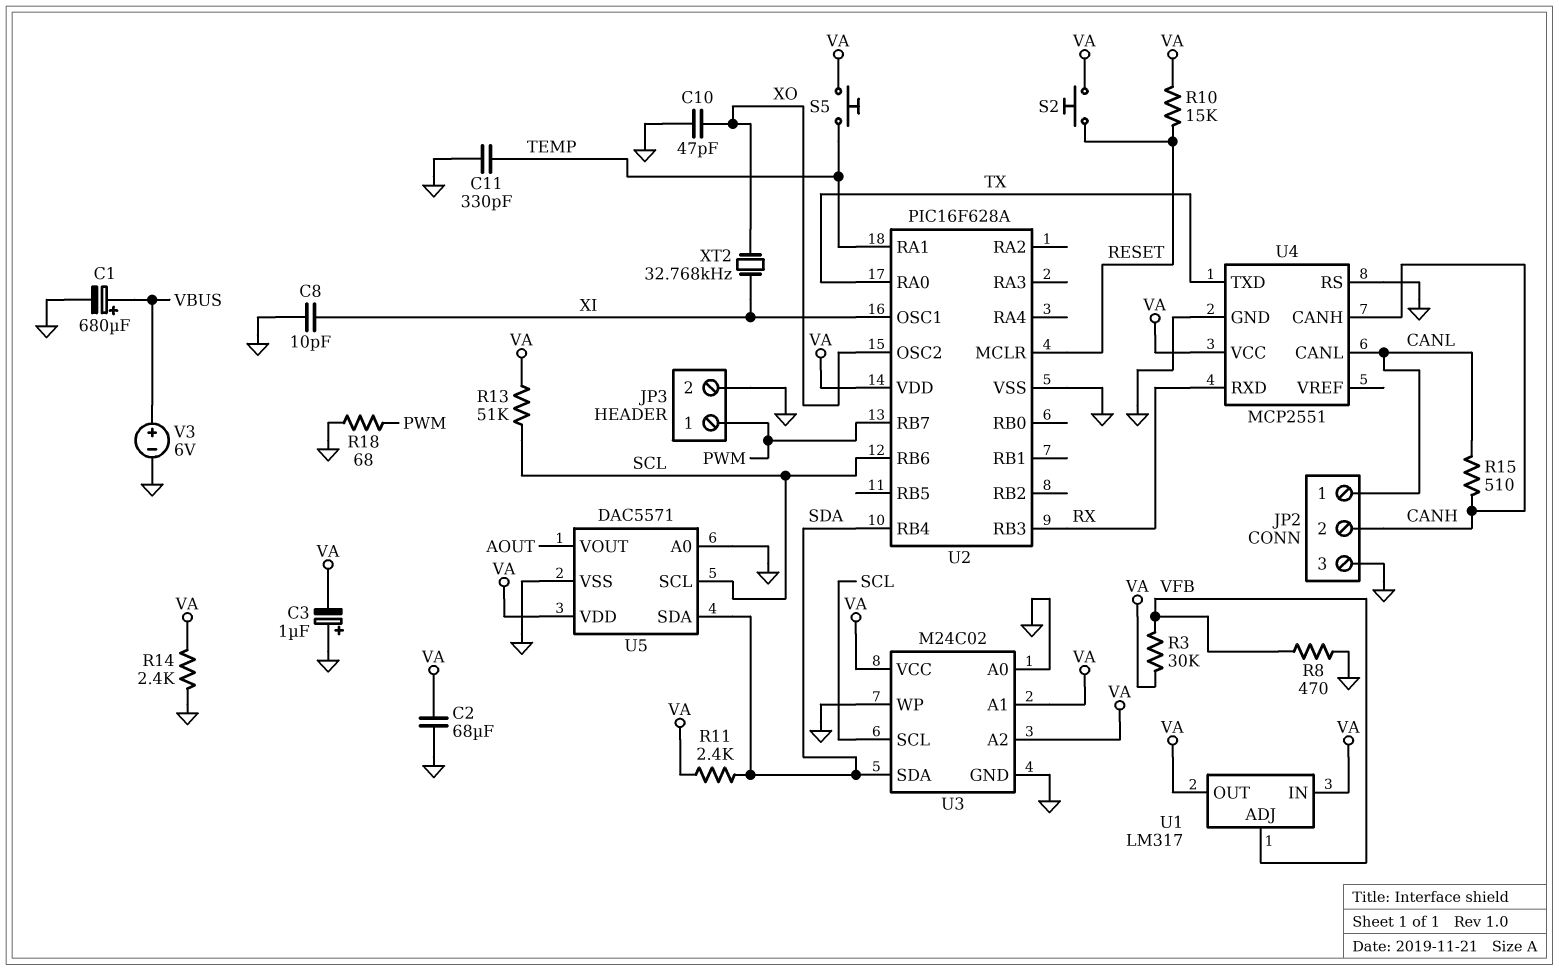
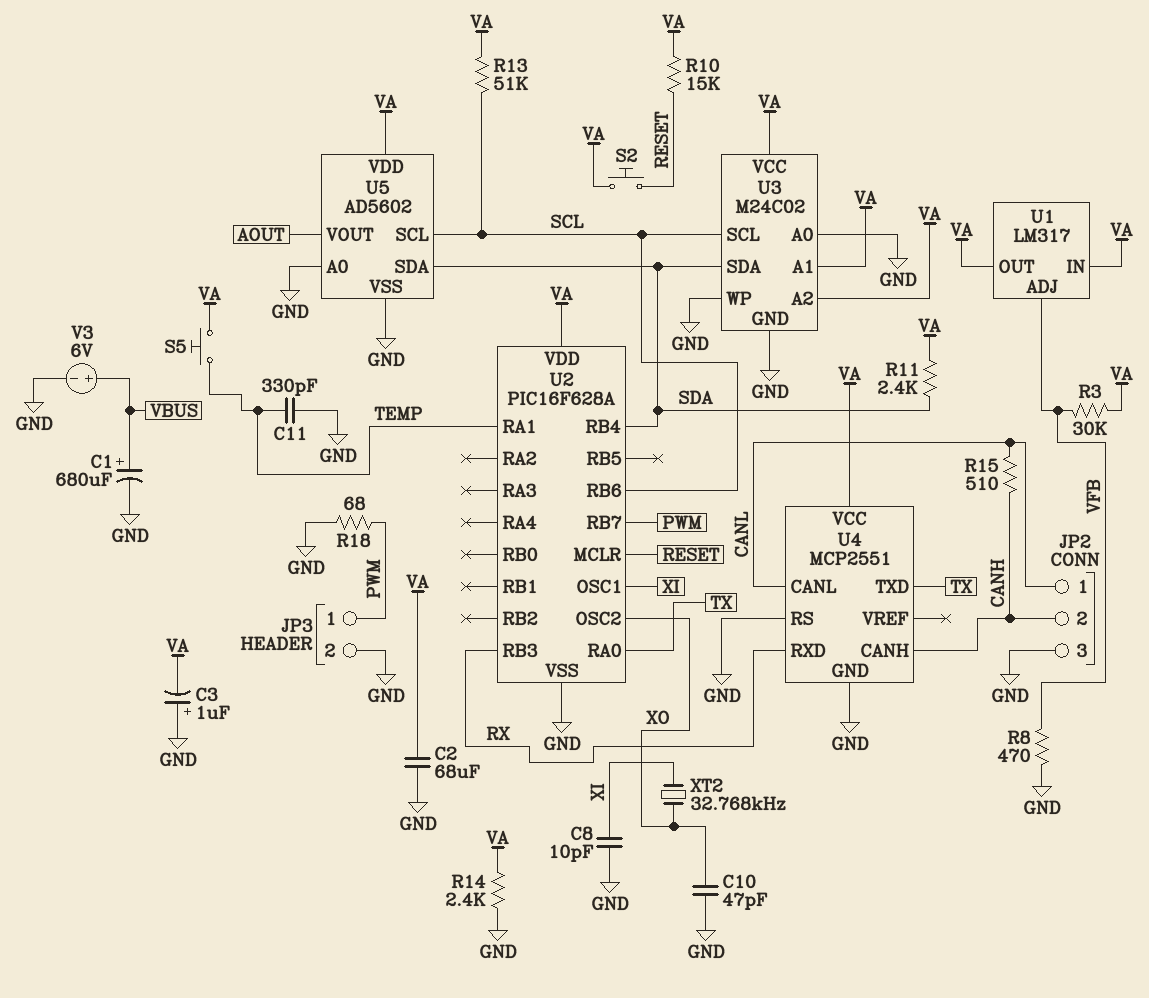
U5: DAC5571 -> AD5602

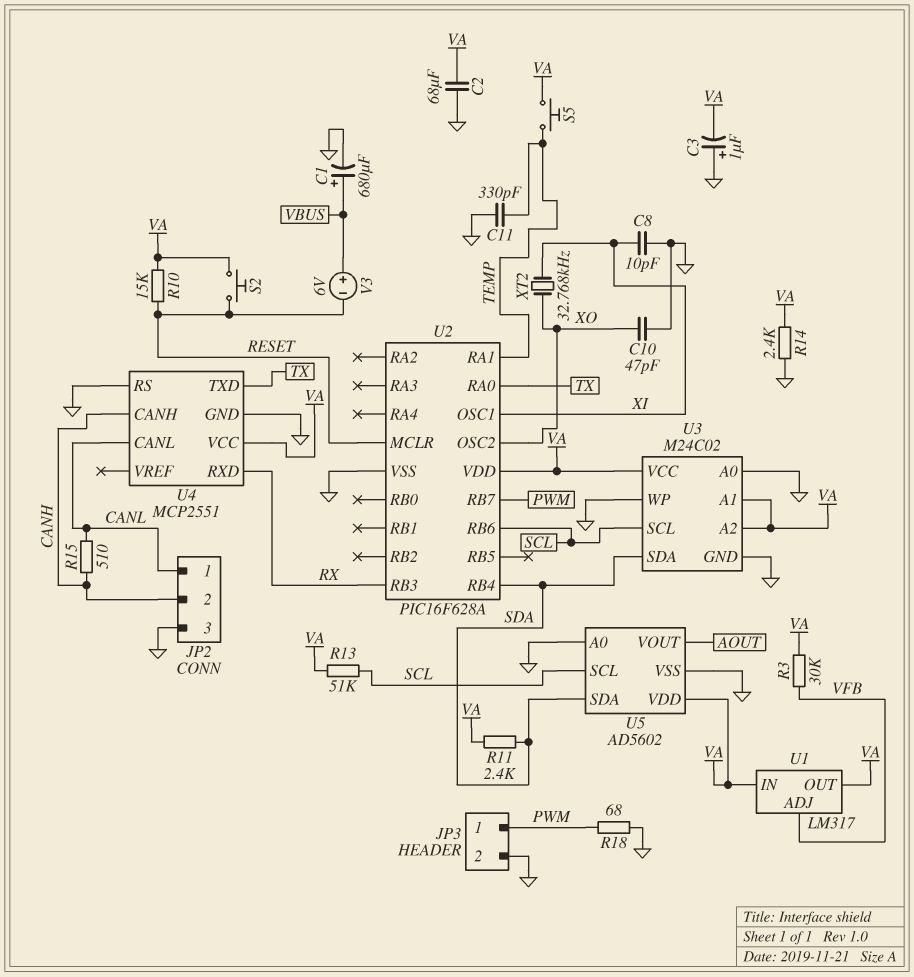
R8: 470 (GND, VFB) -> none
V3: 6V (plus VBUS, minus GND) -> 6V (plus VBUS, minus RESET)

